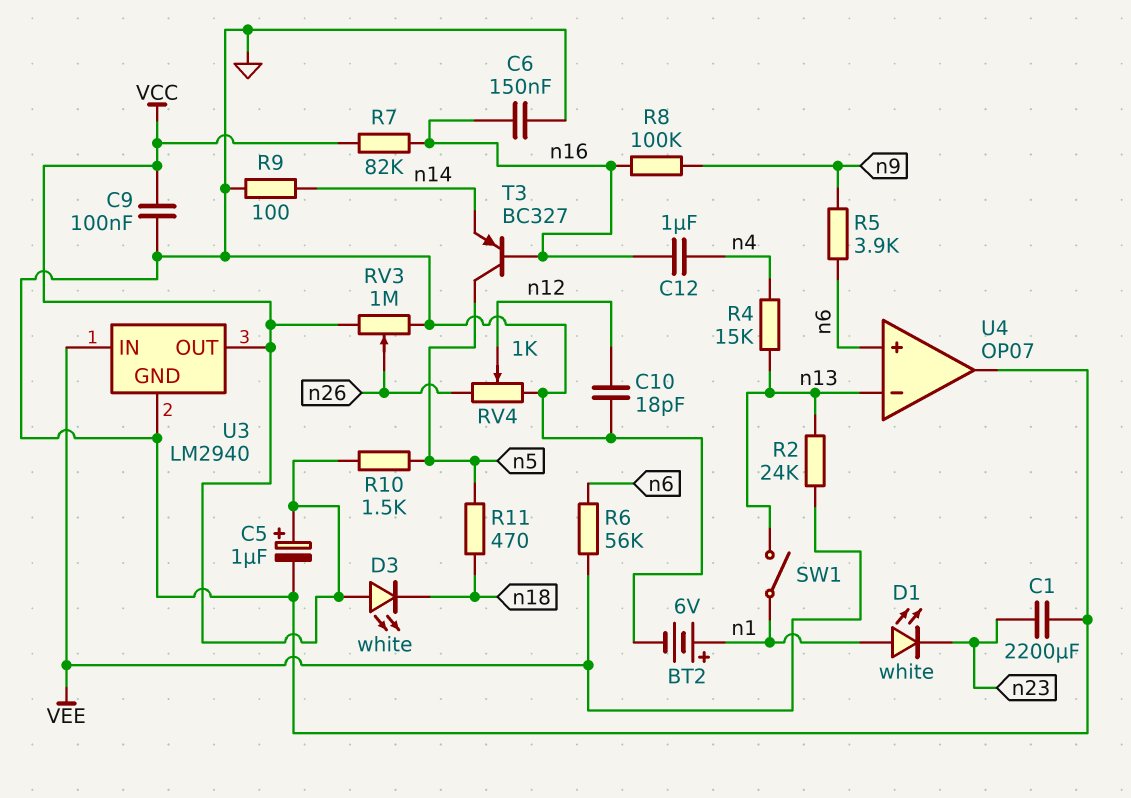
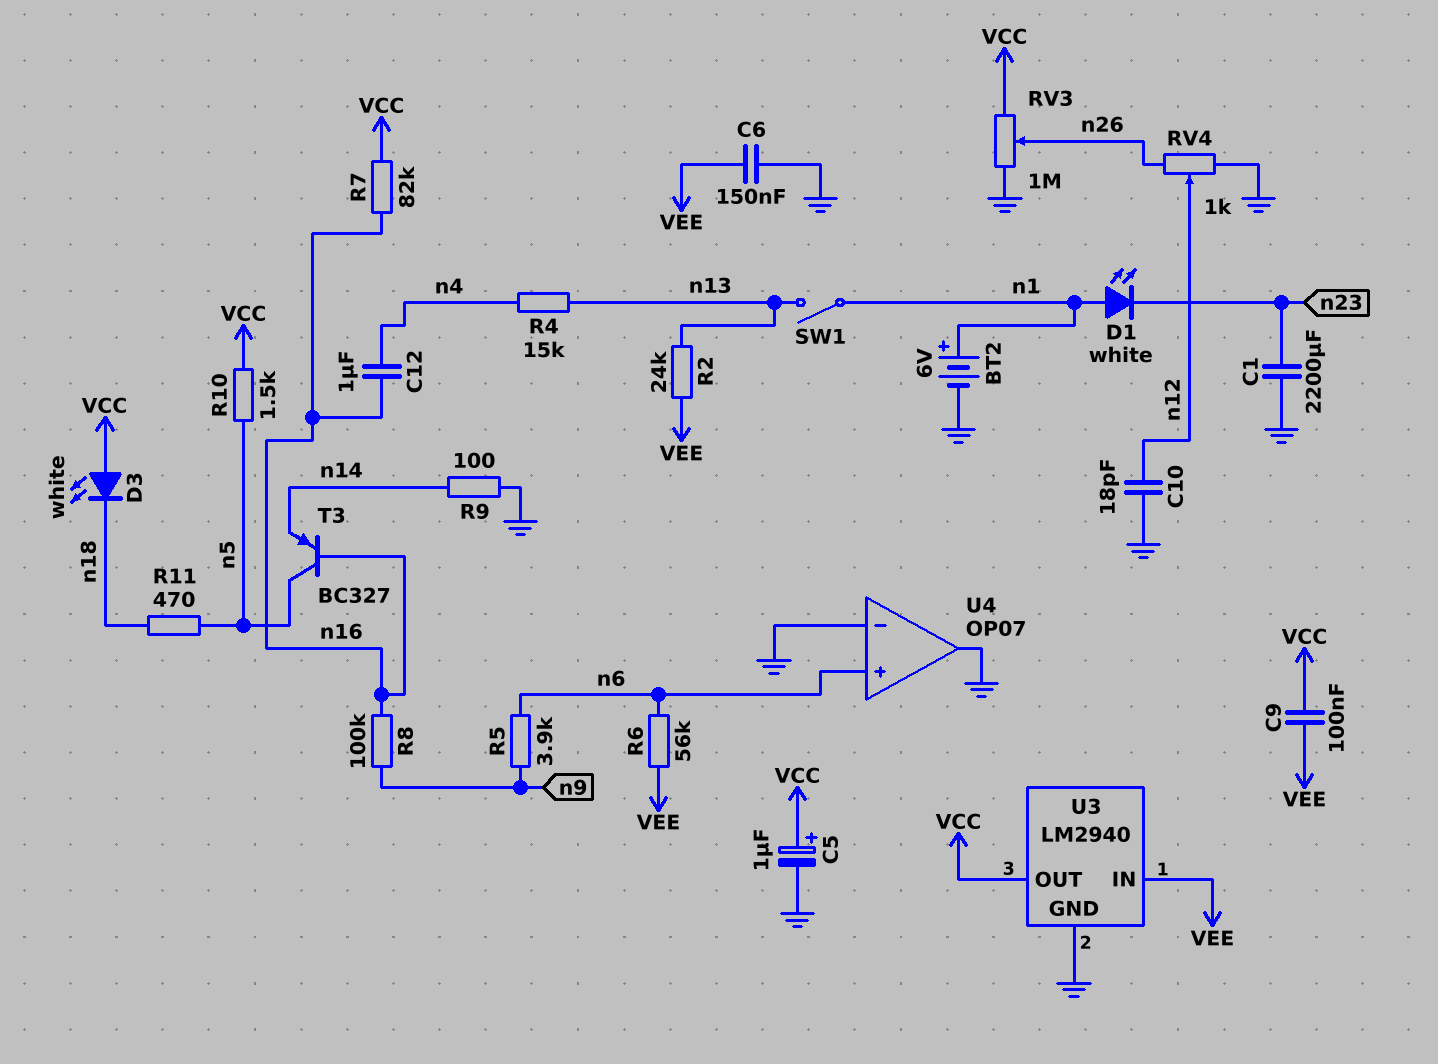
C6: 150nF (GND, n16) -> 150nF (GND, VEE)
C9: 100nF (GND, VCC) -> 100nF (VCC, VEE)
U4 pin in-: n13 -> GND

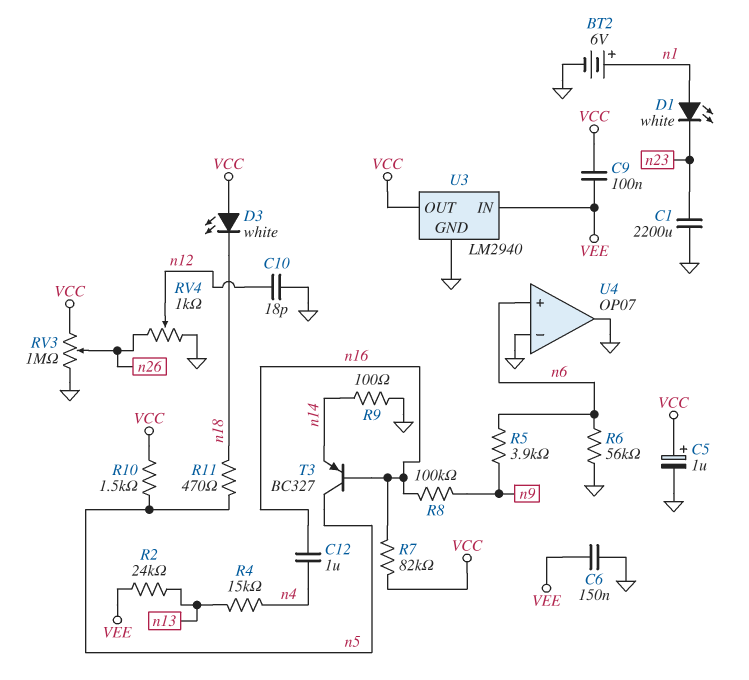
R6: 56k (VEE, n6) -> 56k (GND, n6)
SW1: switch (n1, n13) -> none

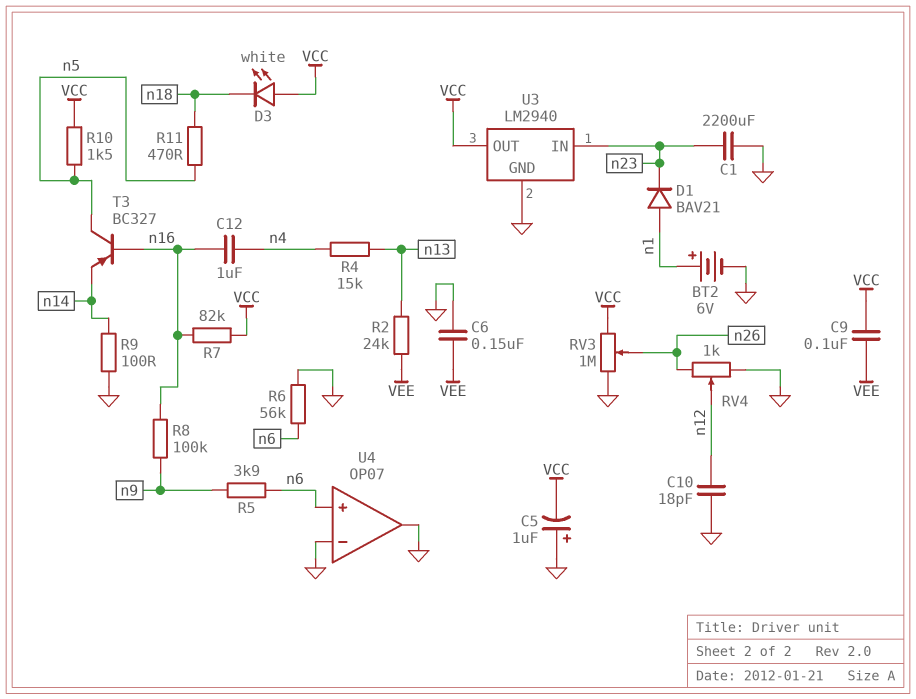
C5: 1uF (plus VCC, minus GND) -> 1uF (plus GND, minus VCC)
D1: LED white (A n1, K n23) -> diode BAV21 (A n1, K n23)
U3 pin IN: VEE -> n23

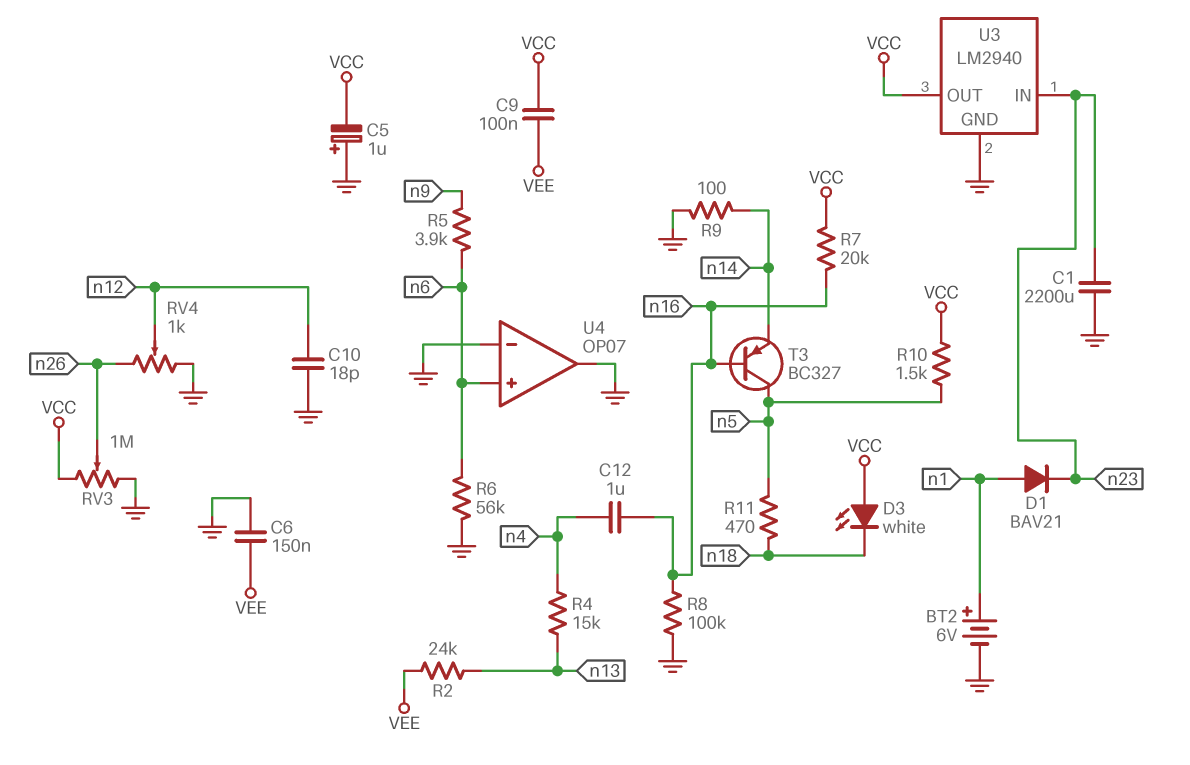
R7: 82k (VCC, n16) -> 20k (VCC, n16)
R8: 100k (n9, n16) -> 100k (GND, n16)

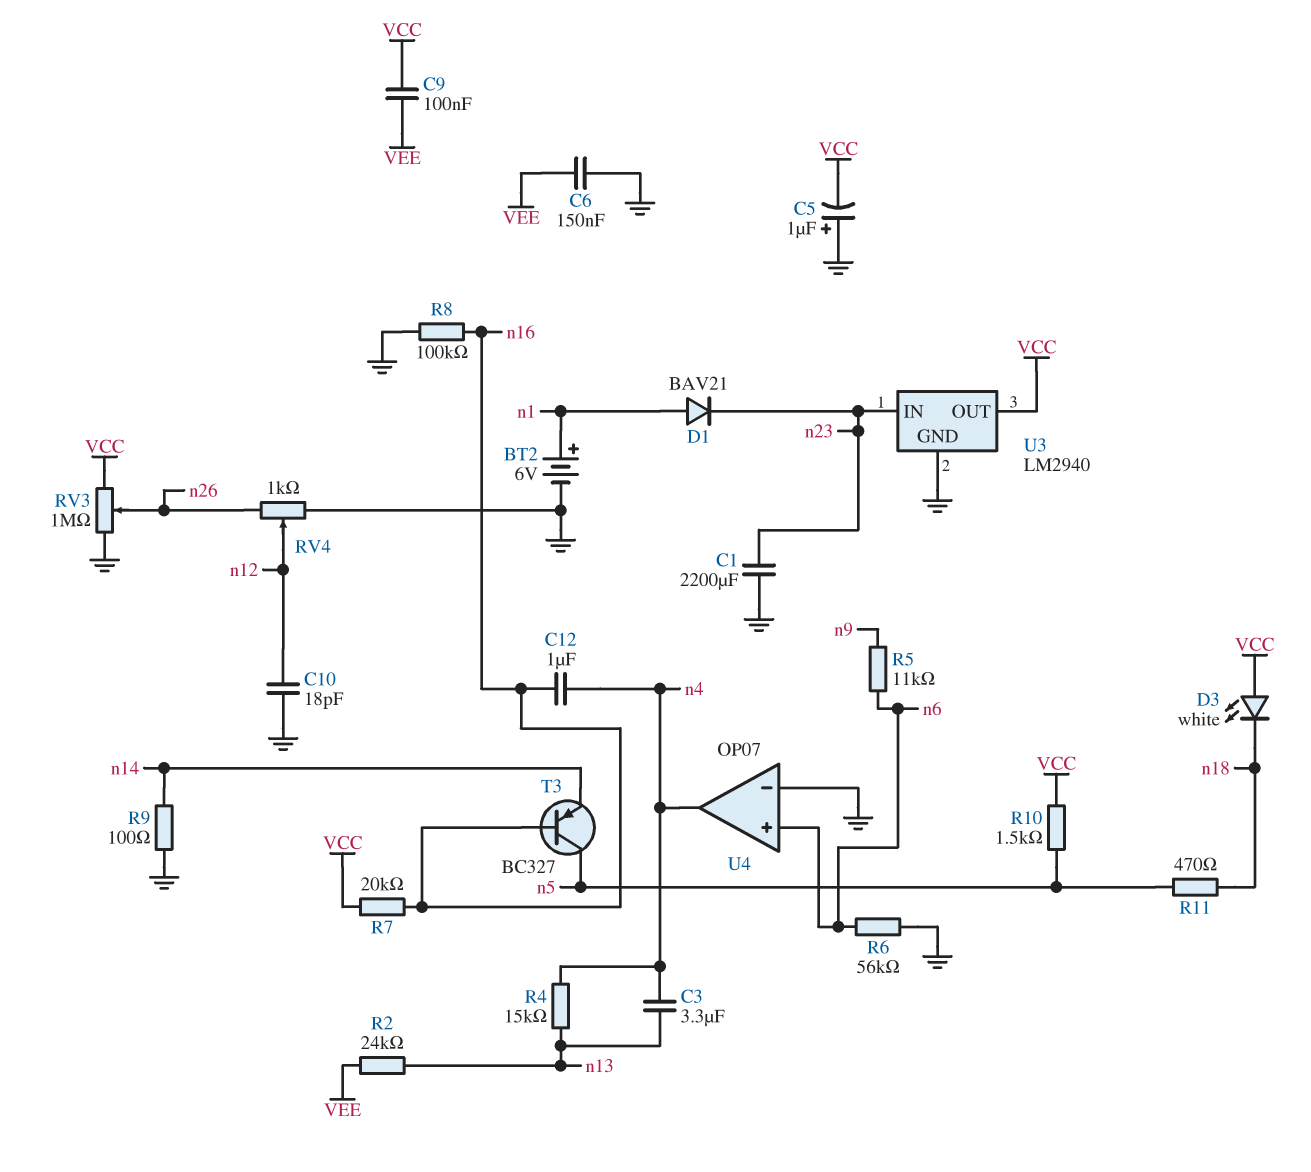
C3: none -> 3.3uF (n4, n13)
R5: 3.9k (n6, n9) -> 11k (n6, n9)
U4 pin out: GND -> n4

